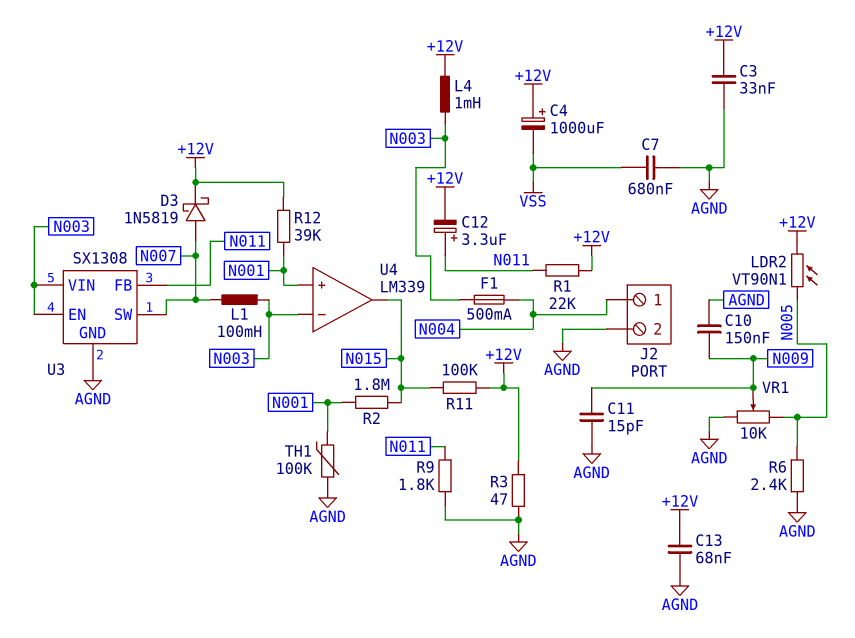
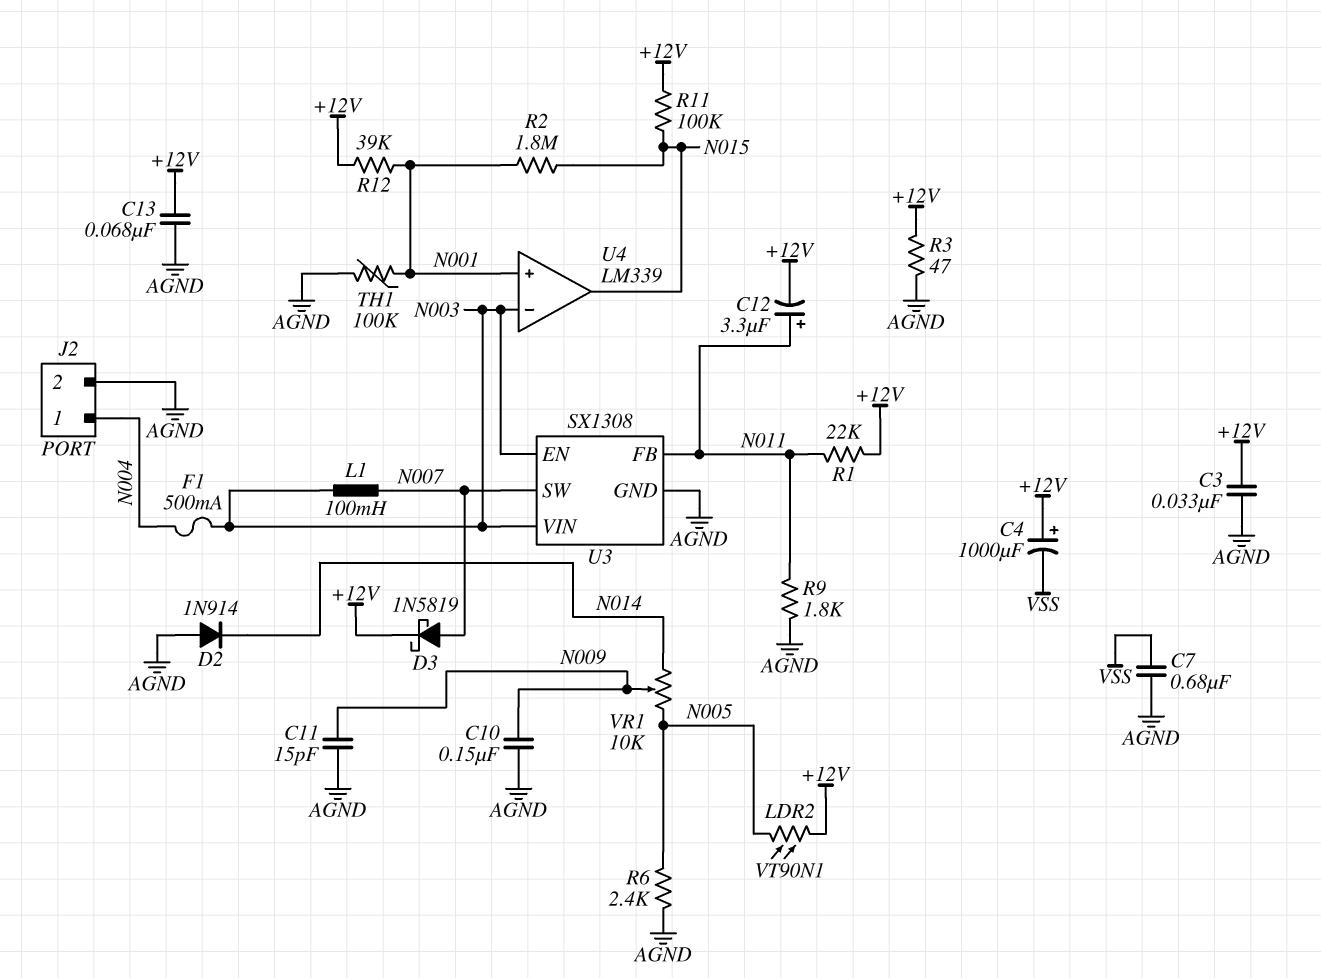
D2: none -> diode 1N914 (A AGND, K N014)
L4: 1mH (+12V, N003) -> none
VR1: 10k (AGND, N005, wiper N009) -> 10k (N005, N014, wiper N009)

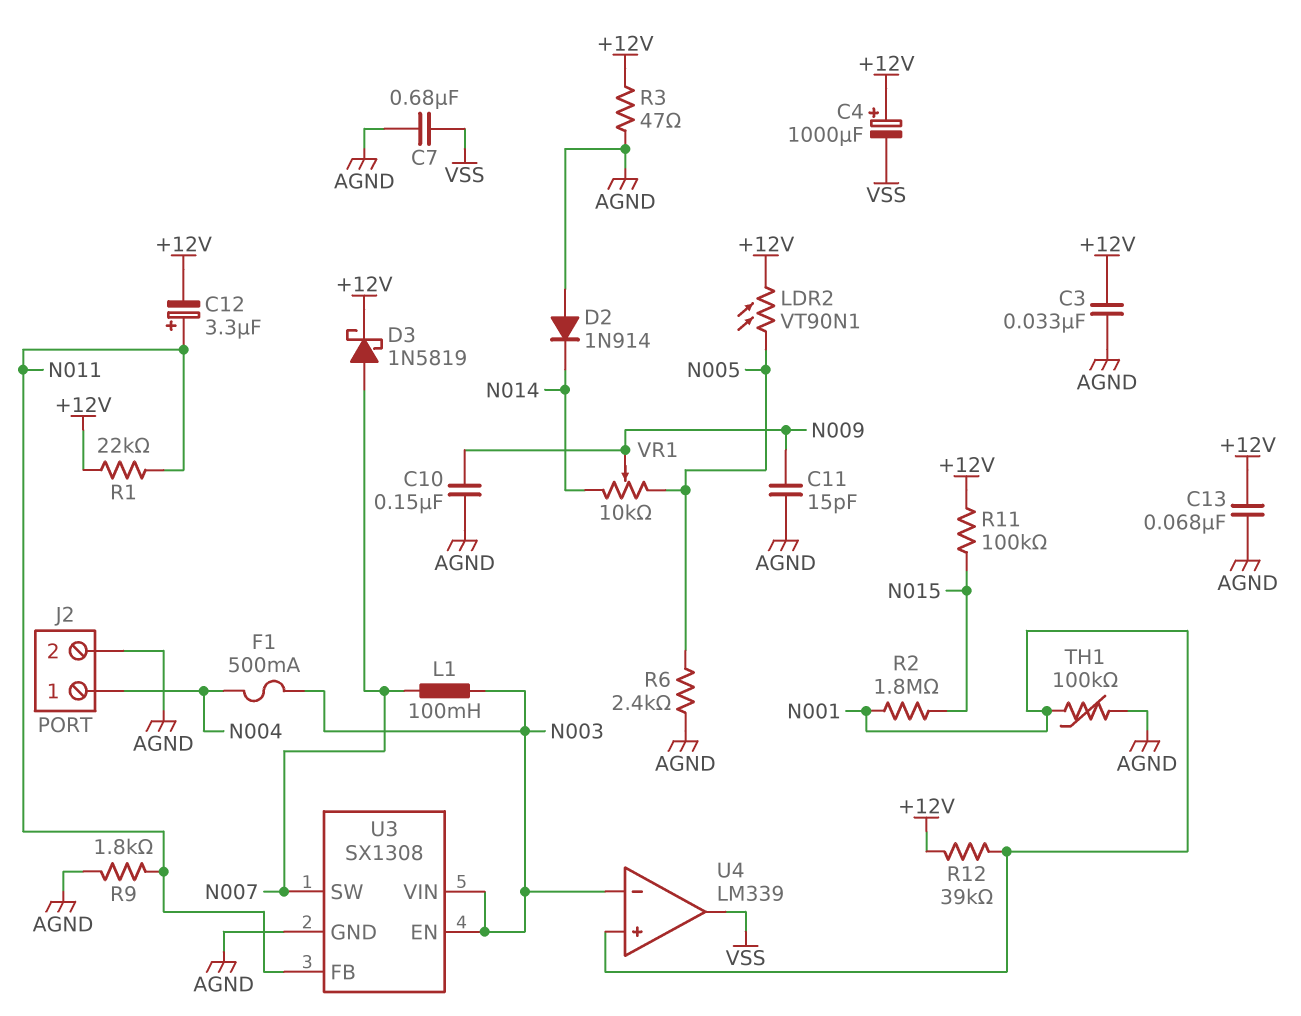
U4 pin out: N015 -> VSS

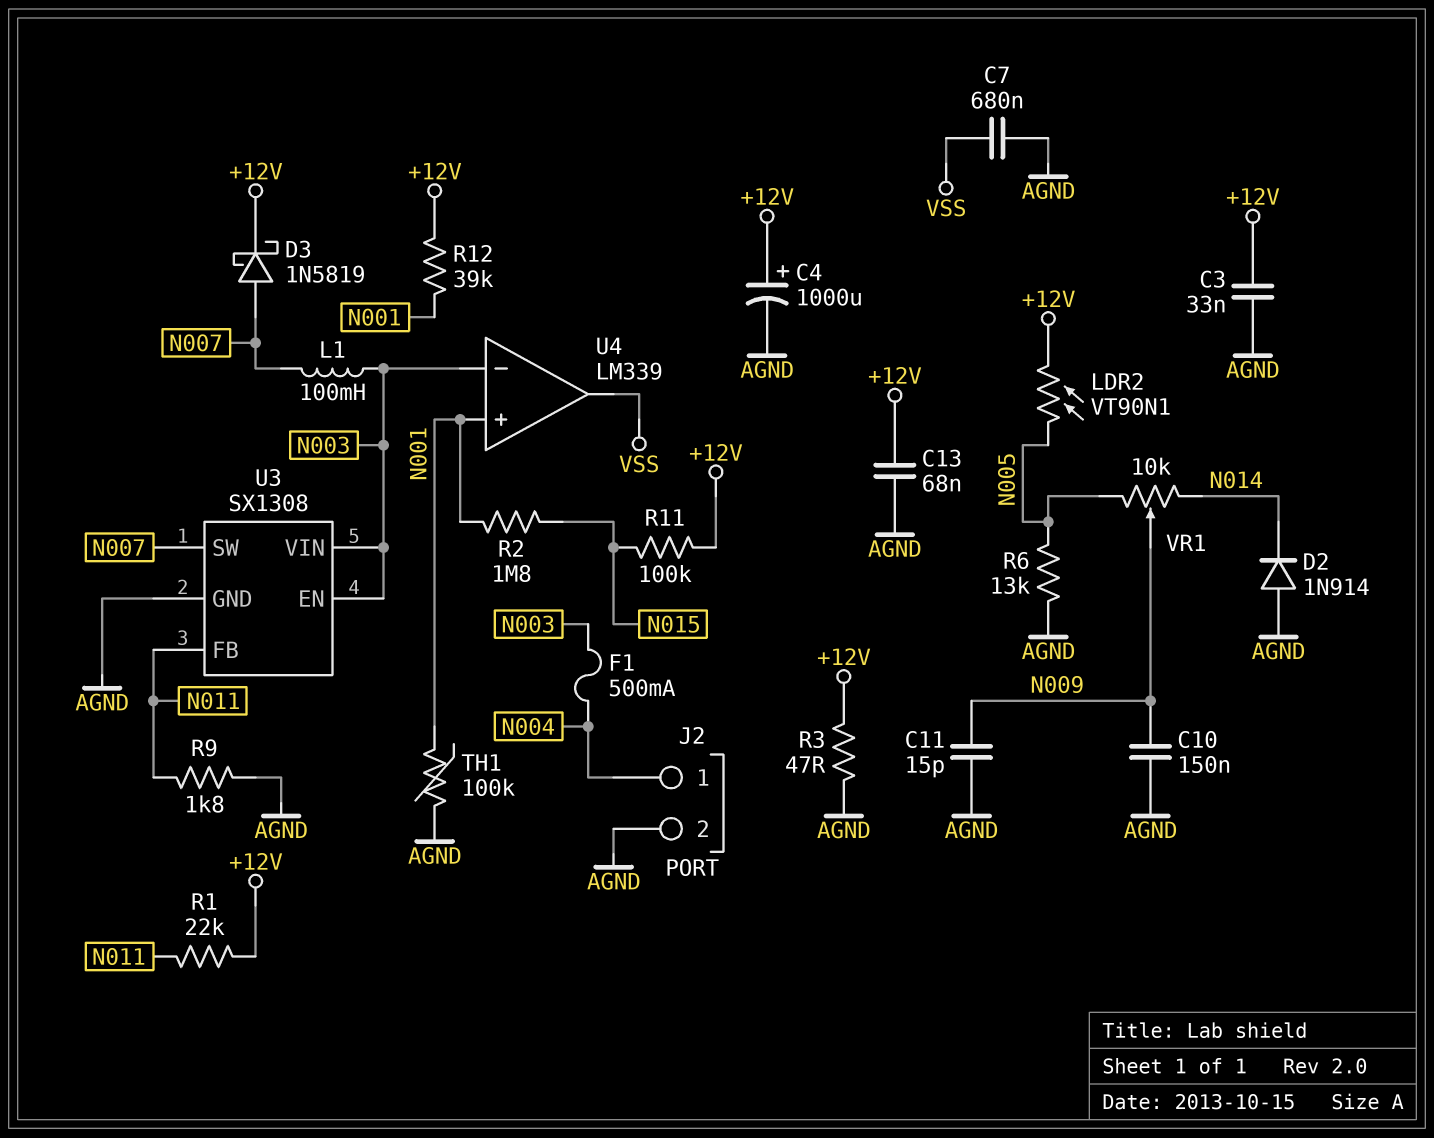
C4: 1000uF (plus +12V, minus VSS) -> 1000uF (plus +12V, minus AGND)
C12: 3.3uF (plus N011, minus +12V) -> none
R6: 2.4k (AGND, N005) -> 13k (AGND, N005)

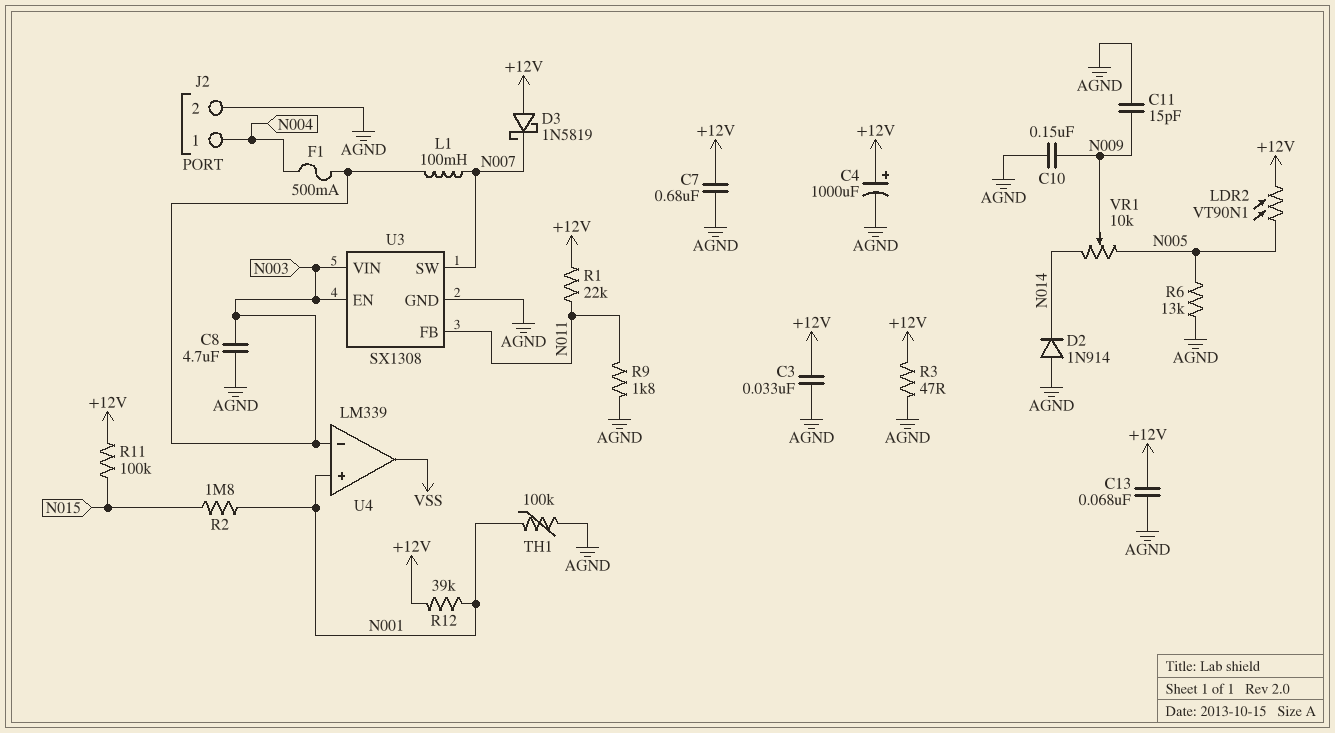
C7: 680nF (AGND, VSS) -> 680nF (+12V, AGND)
C8: none -> 4.7uF (AGND, N003)
D3: schottky 1N5819 (A N007, K +12V) -> schottky 1N5819 (A +12V, K N007)

